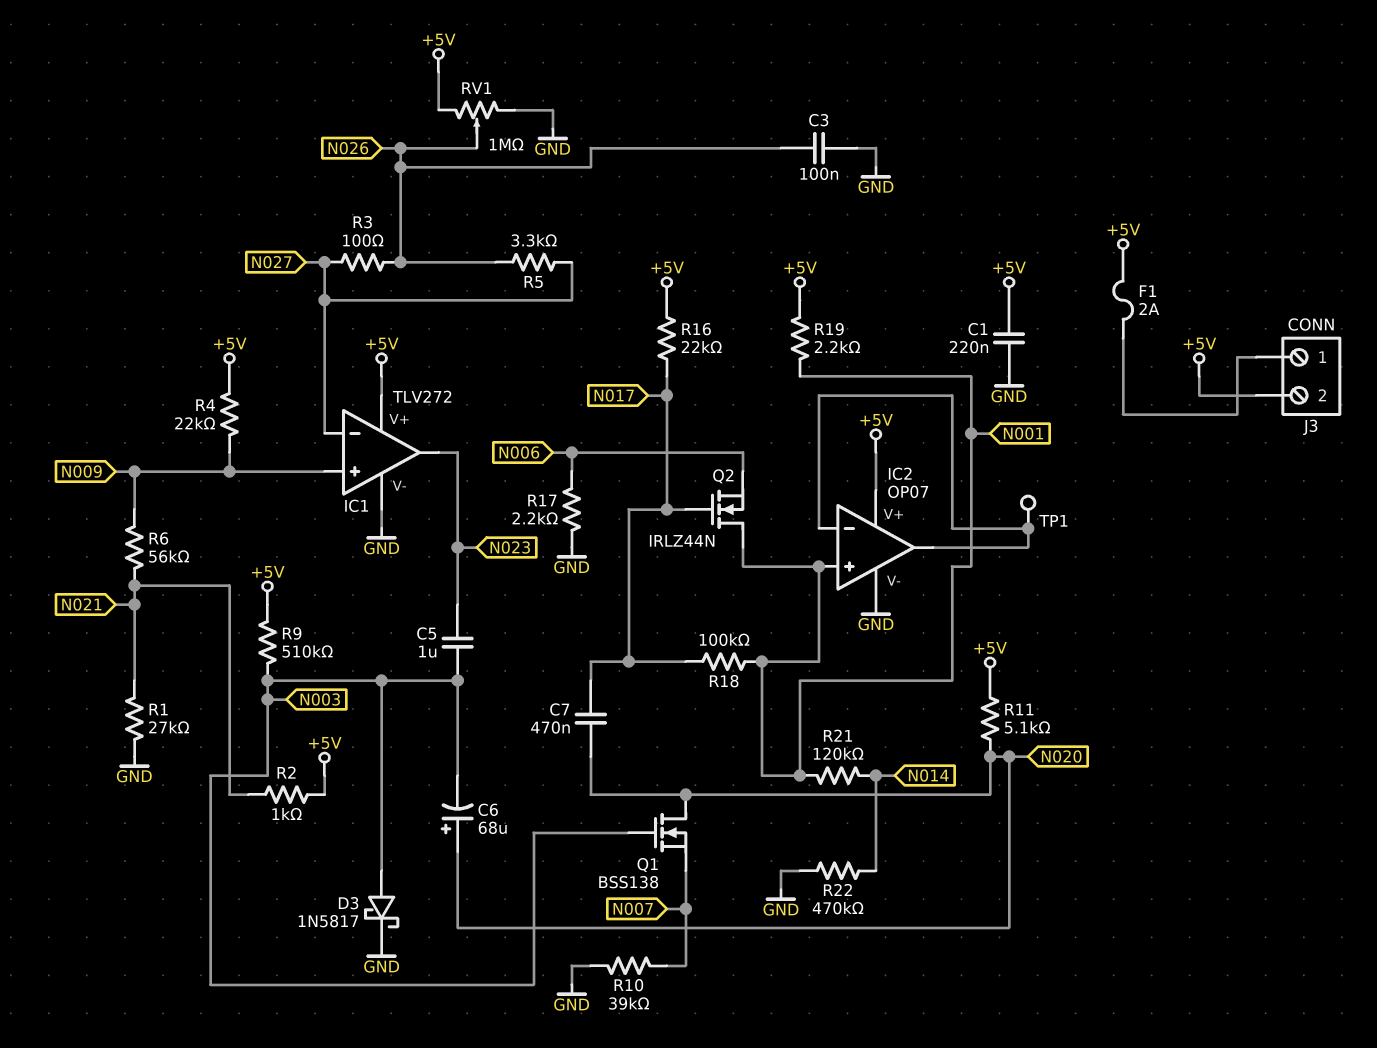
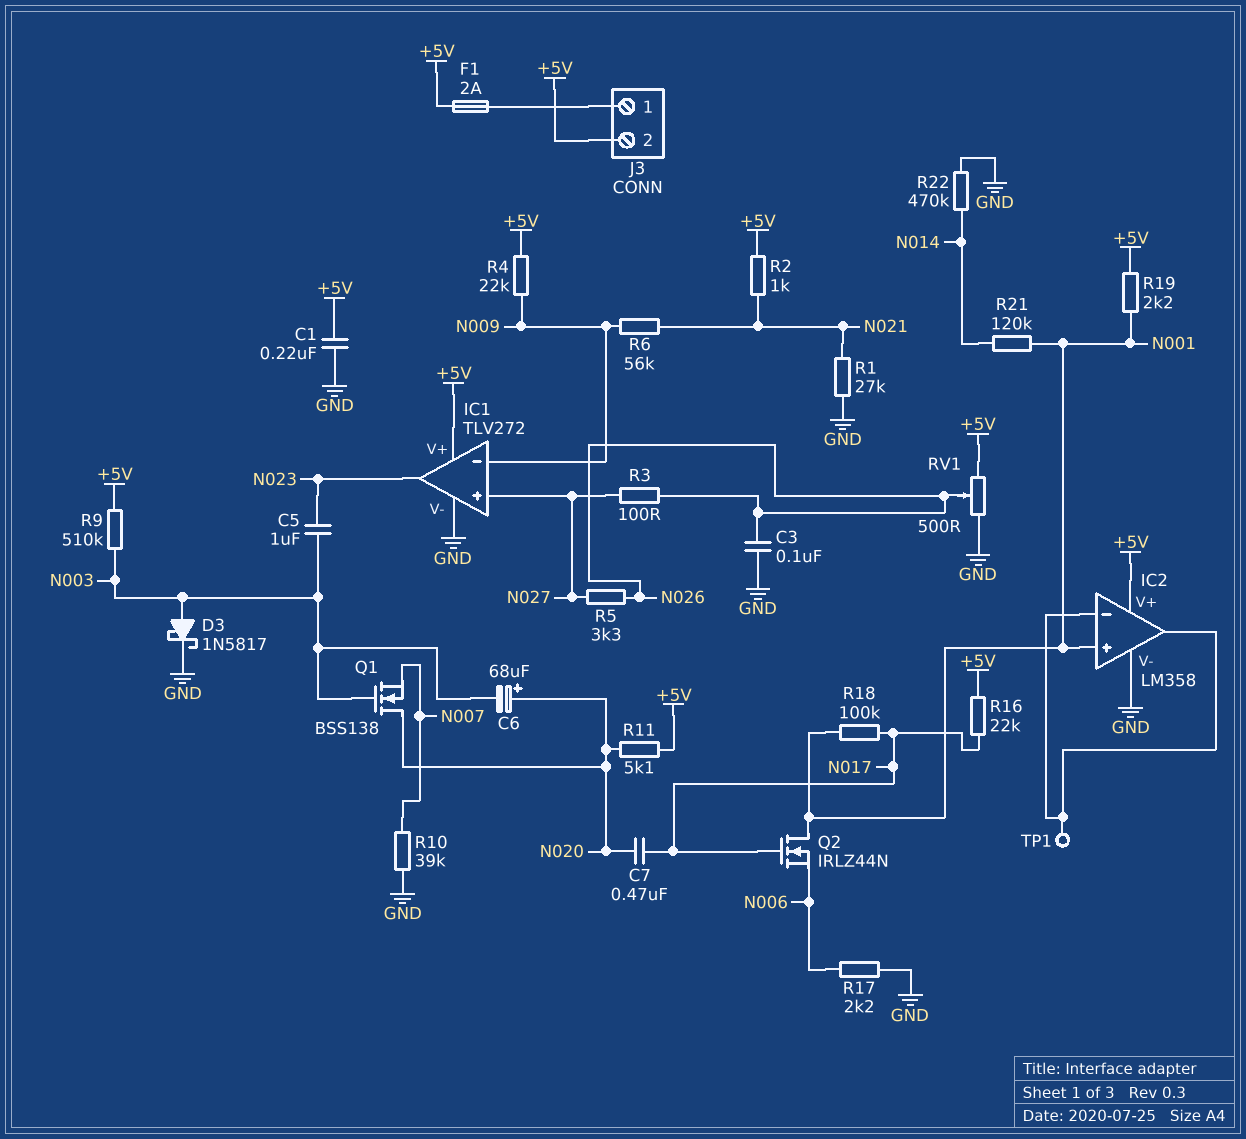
IC1 pin in+: N009 -> N027
IC1 pin in-: N027 -> N009
IC2: OP07 -> LM358
RV1: 1M (+5V, GND, wiper N026) -> 500 (+5V, GND, wiper N026)

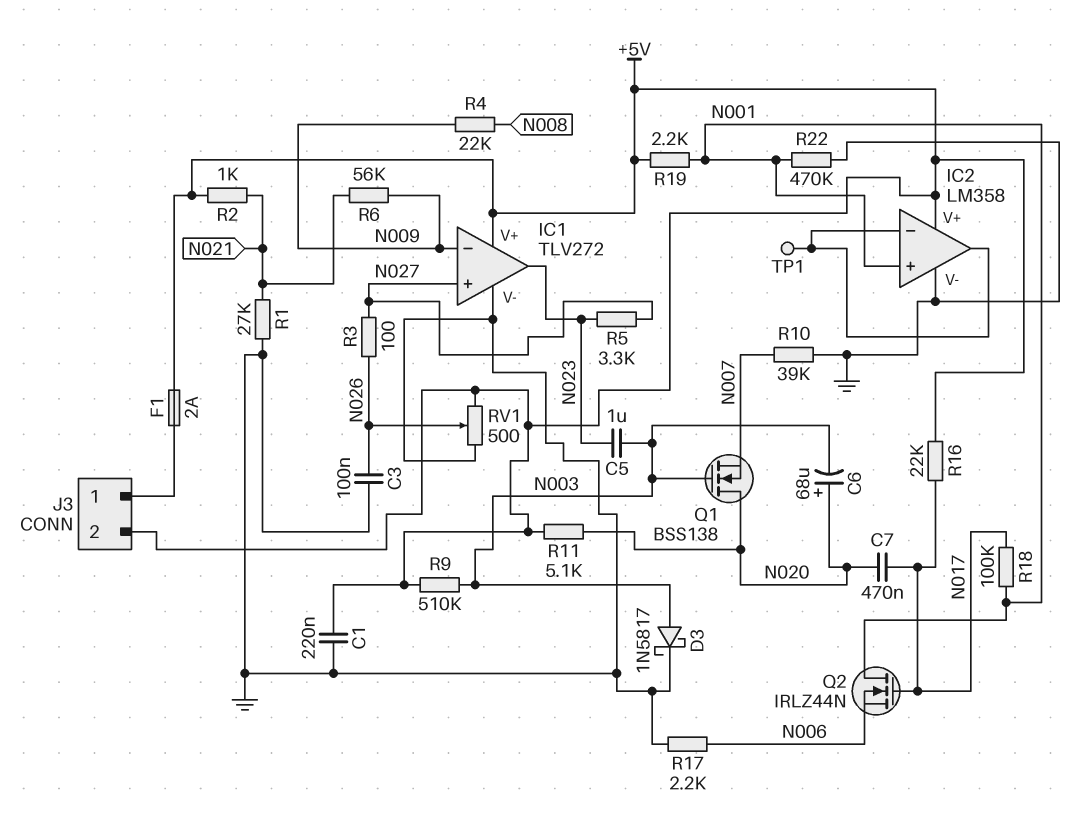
R4: 22k (+5V, N009) -> 22k (N008, N009)
R5: 3.3k (N026, N027) -> 3.3k (N023, N027)
R21: 120k (N001, N014) -> none
R22: 470k (GND, N014) -> 470k (GND, N001)

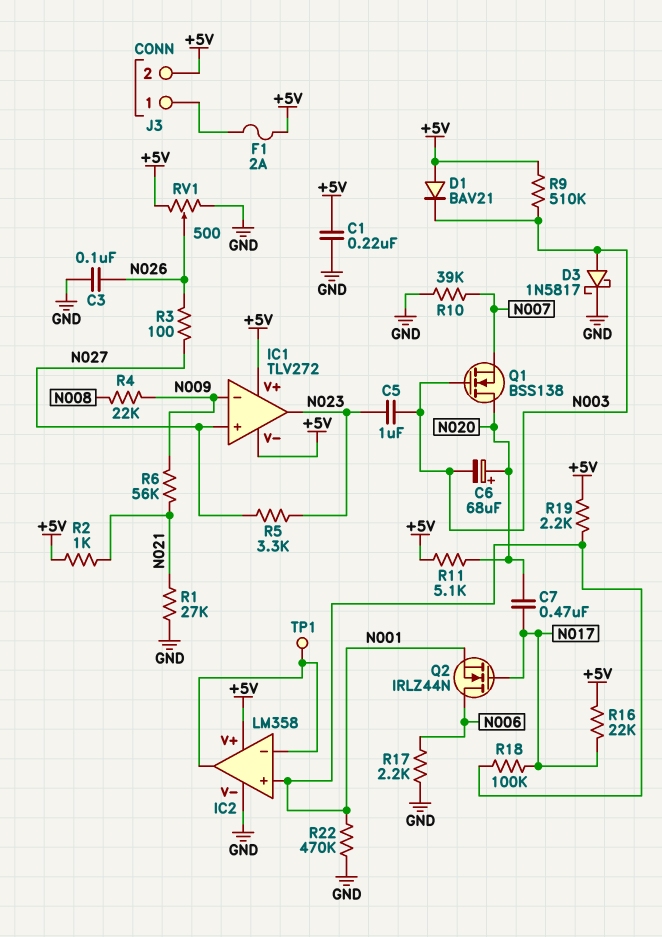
D1: none -> diode BAV21 (A +5V, K N003)
IC1 pin V-: GND -> +5V
Q2: NMOS IRLZ44N (G N017, D N001, S N006) -> NMOS IRLZ44N (G N017, D N006, S N001)

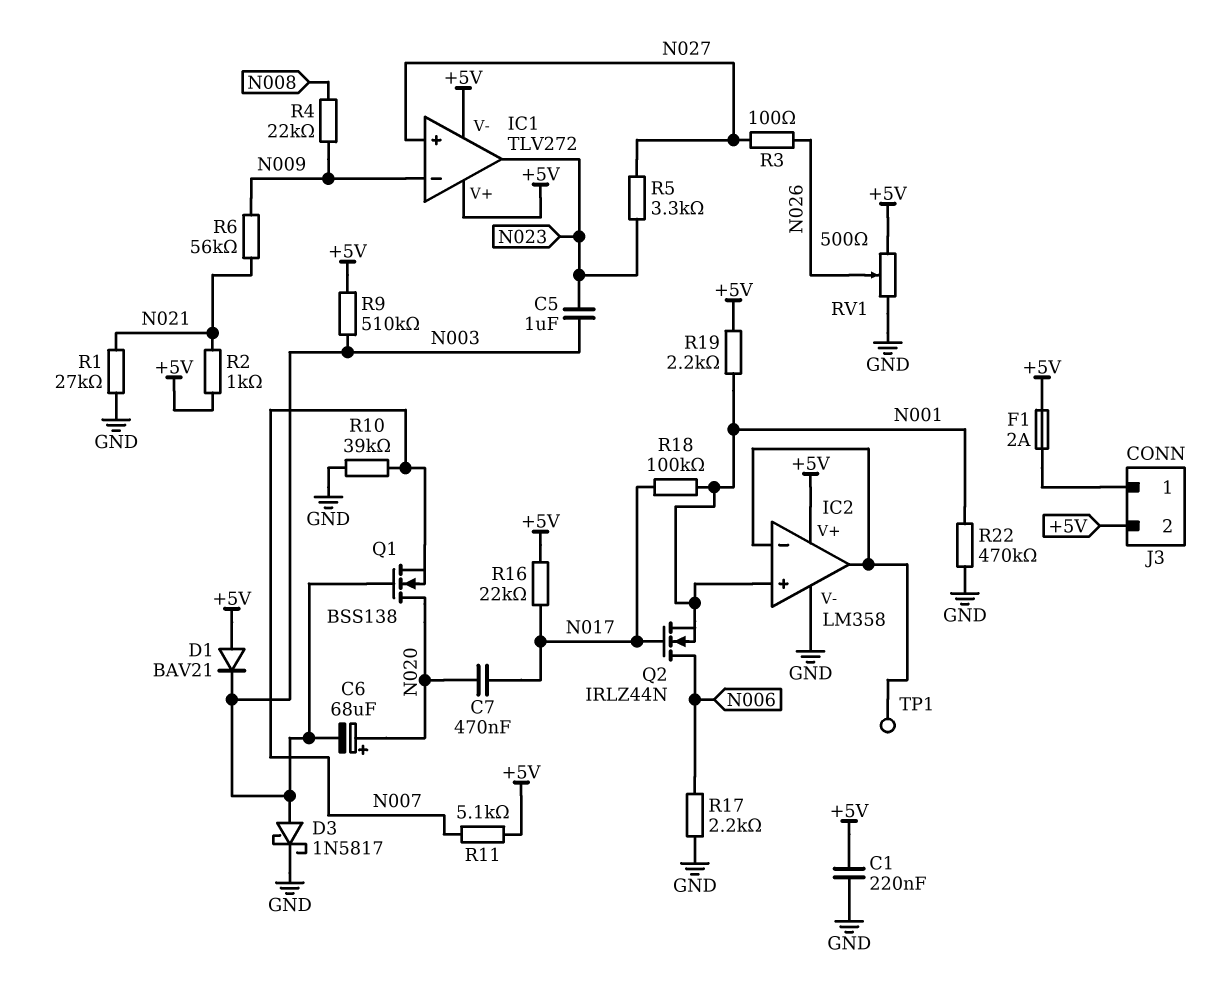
C3: 100nF (GND, N026) -> none
R11: 5.1k (+5V, N020) -> 5.1k (+5V, N007)

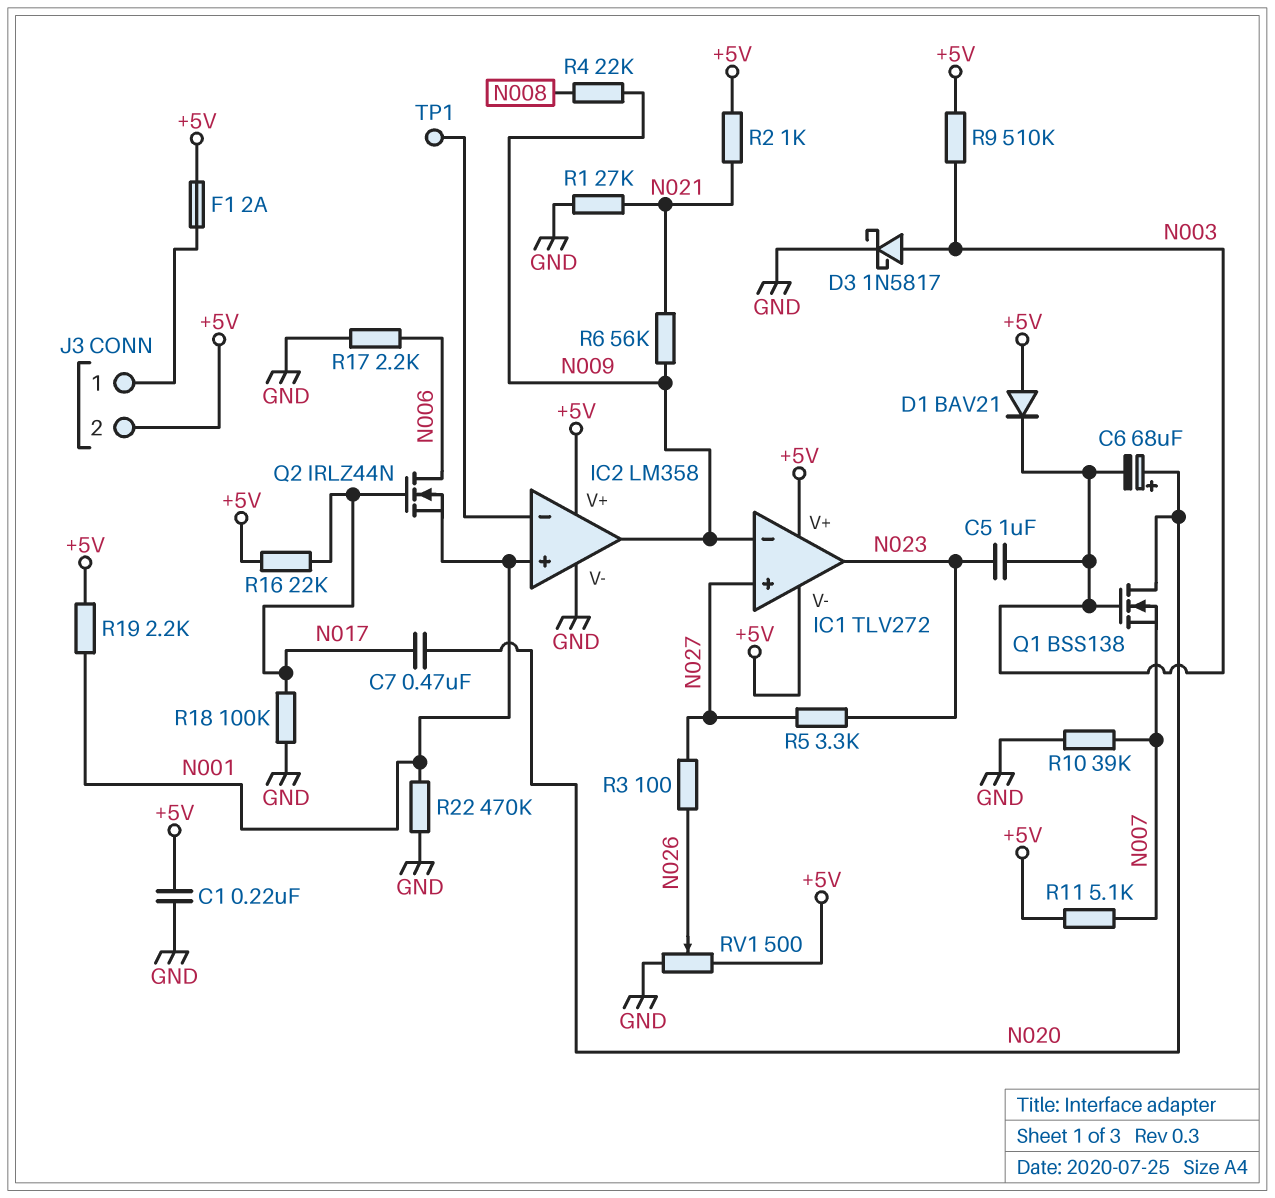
IC2 pin out: IC2/in- -> N009
R18: 100k (N001, N017) -> 100k (GND, N017)

